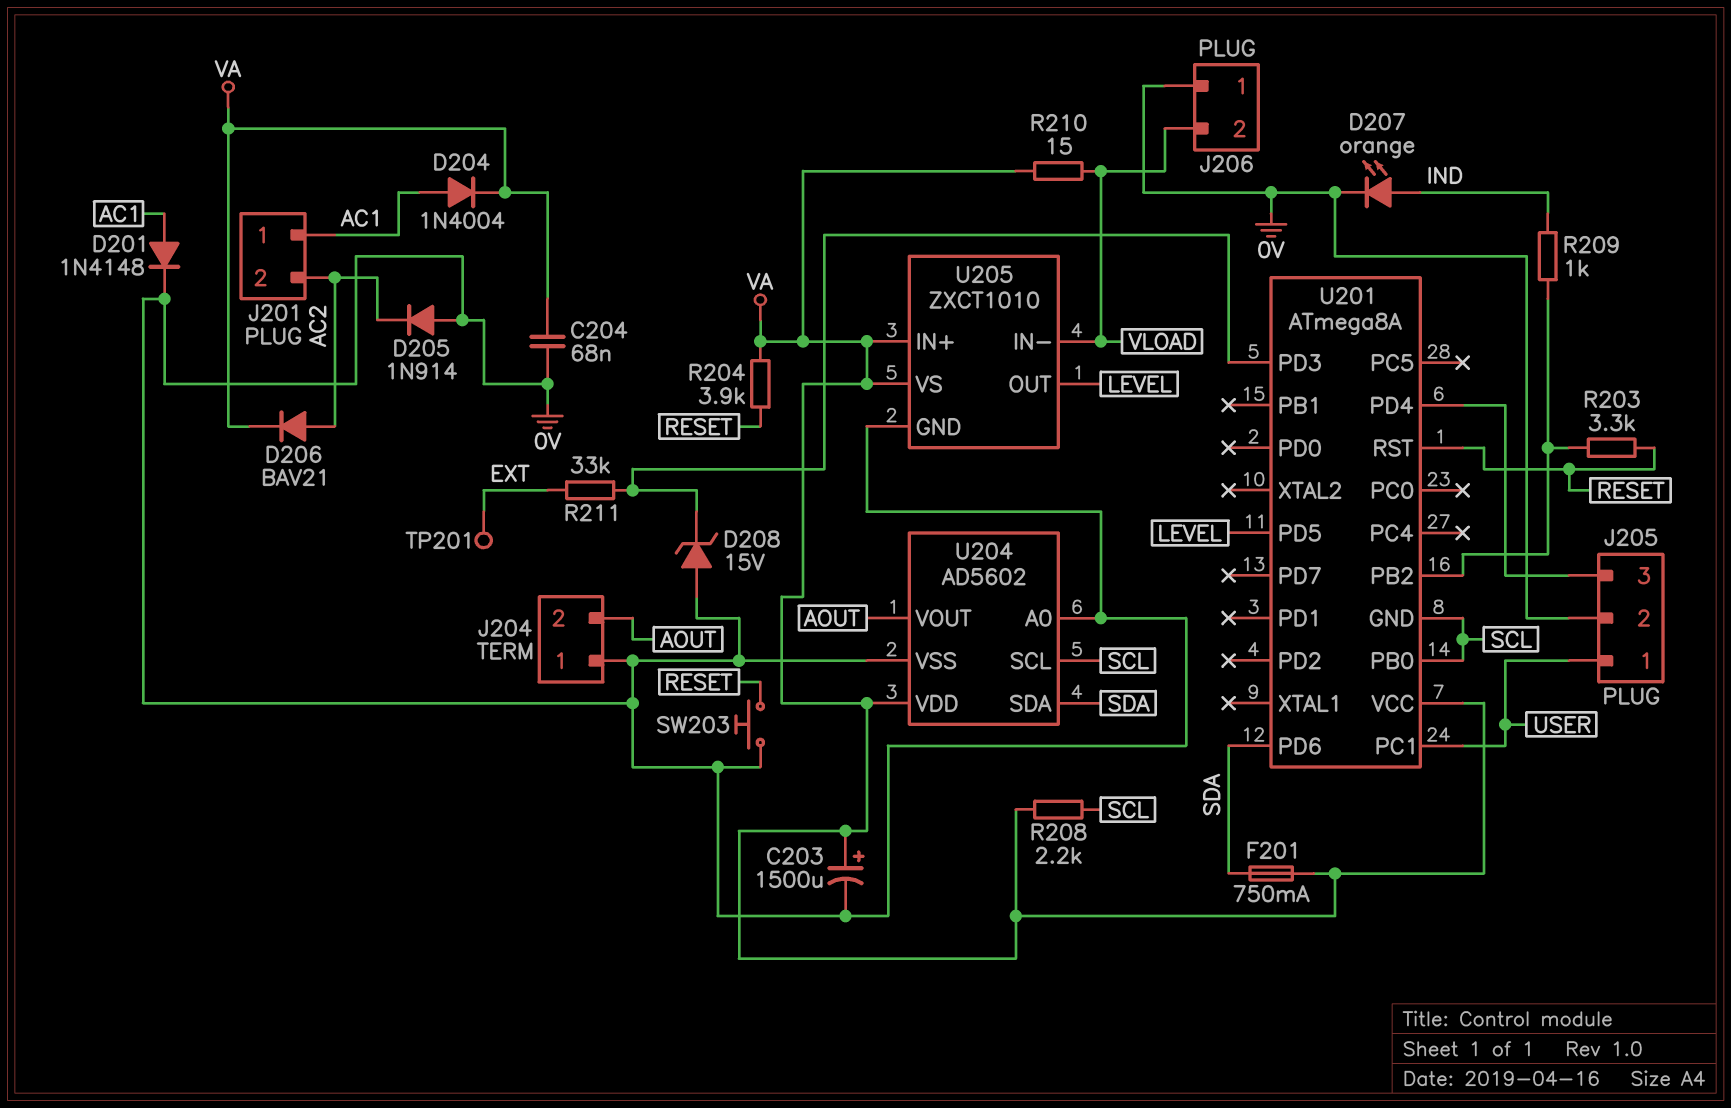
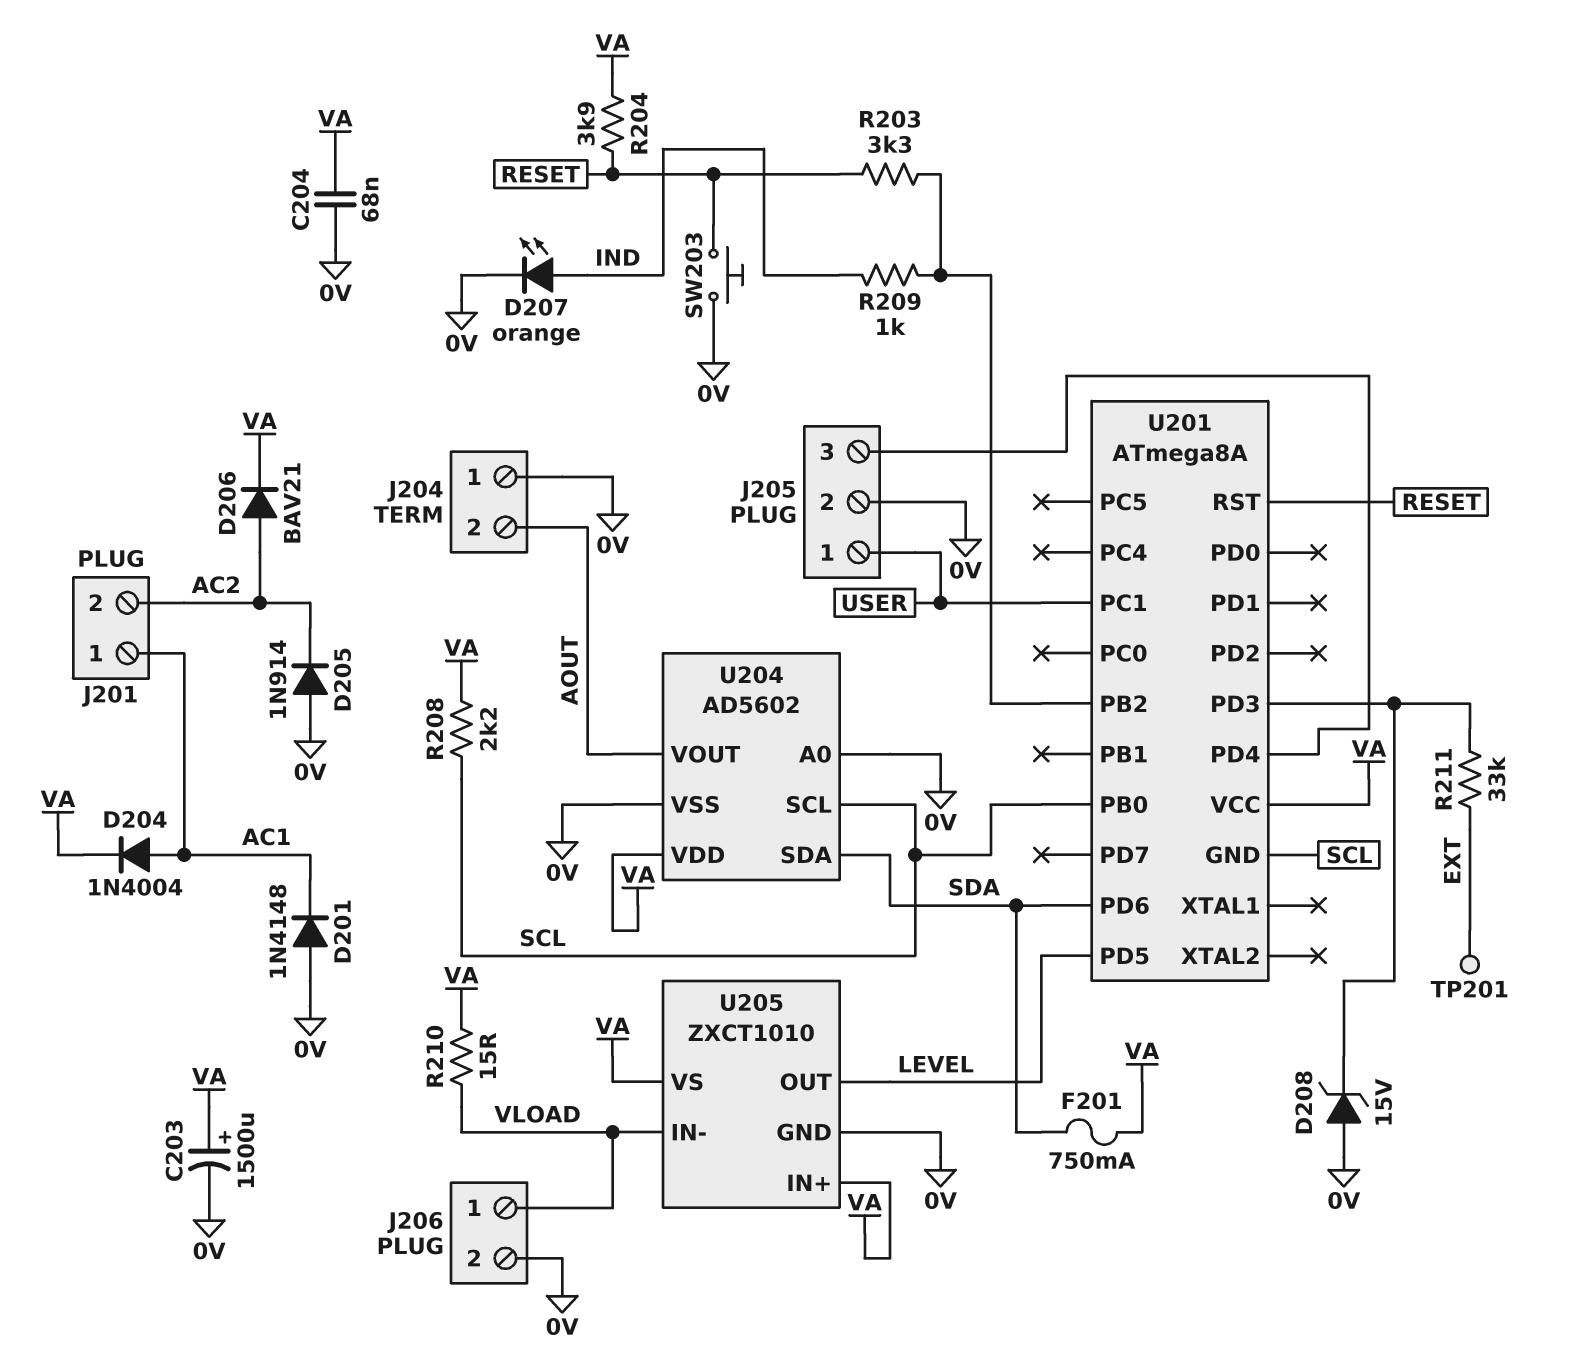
D201: diode 1N4148 (A AC1, K 0V) -> diode 1N4148 (A 0V, K AC1)
J206 pin 1: 0V -> VLOAD
J206 pin 2: VLOAD -> 0V

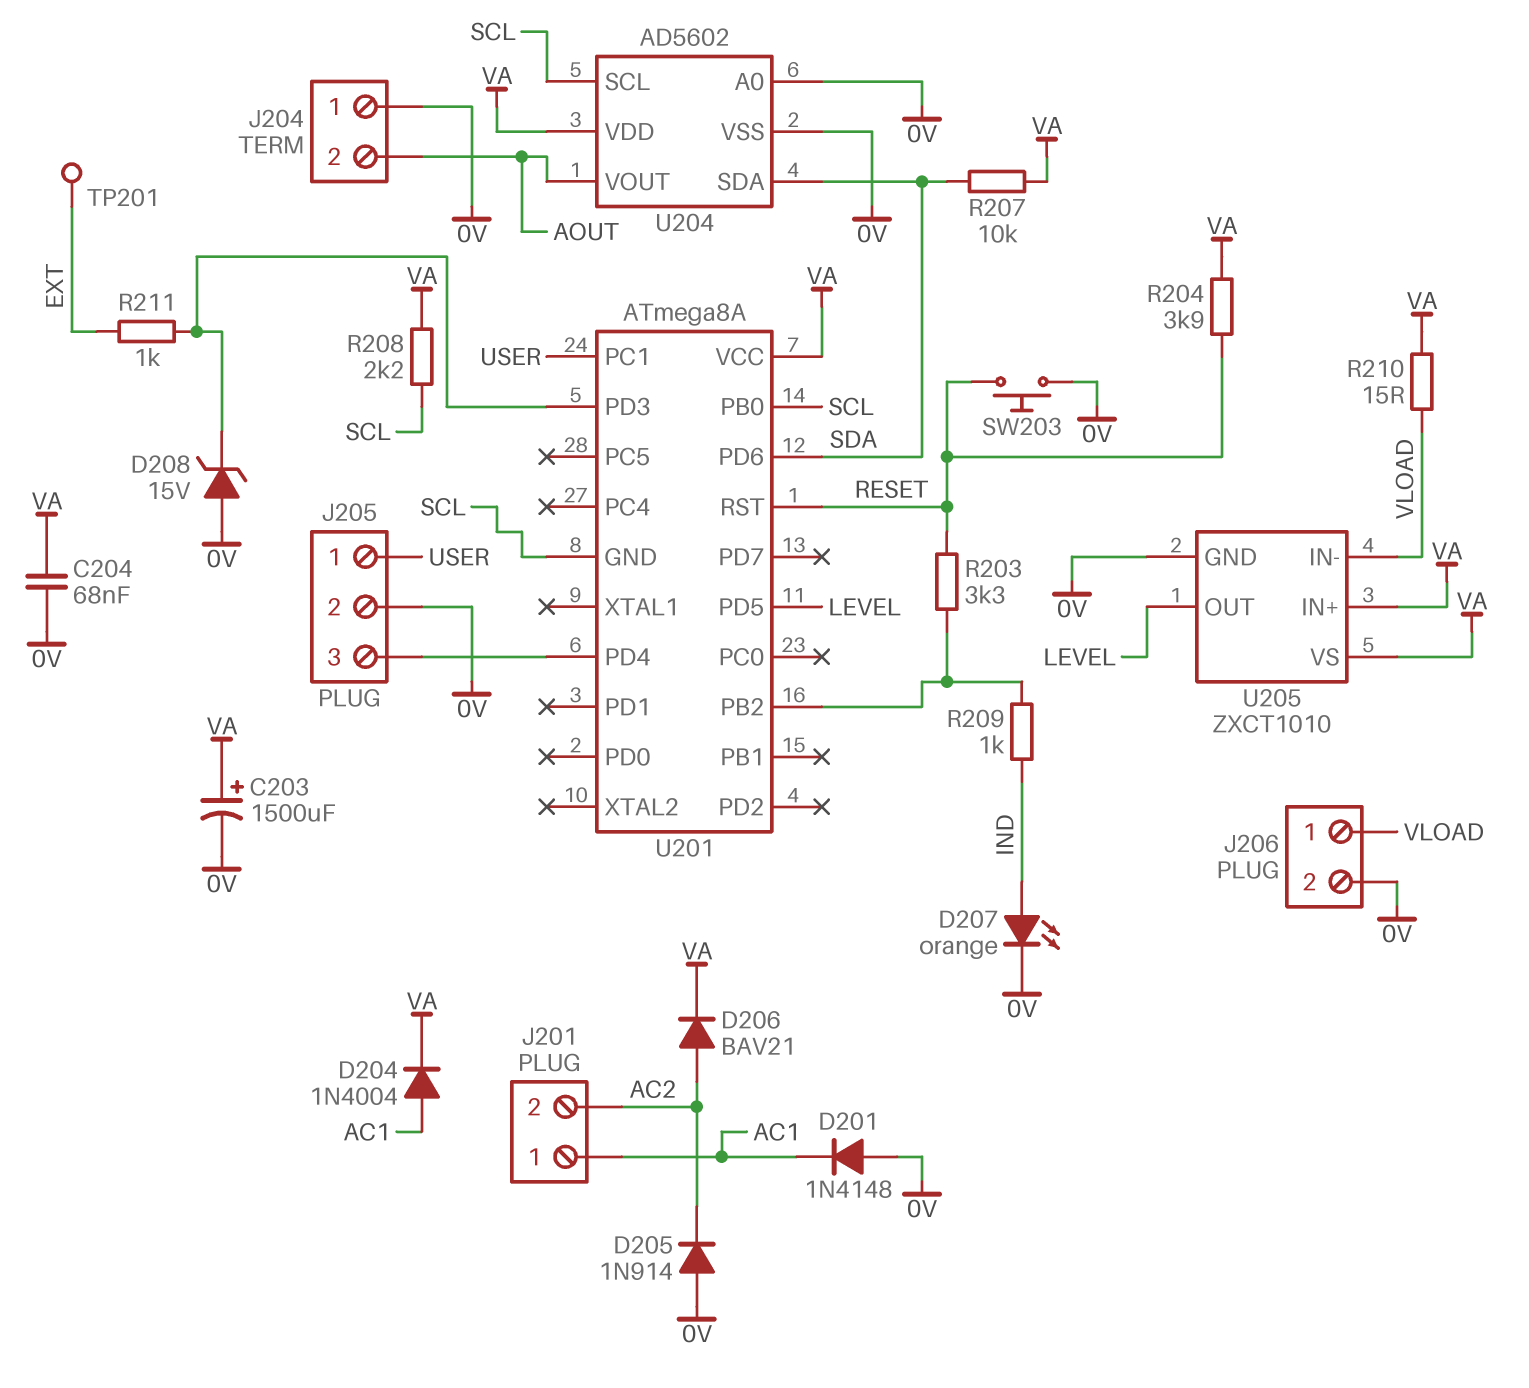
F201: 750mA (SDA, VA) -> none
R207: none -> 10k (SDA, VA)
R211: 33k (EXT, U201/PD3) -> 1k (EXT, U201/PD3)

